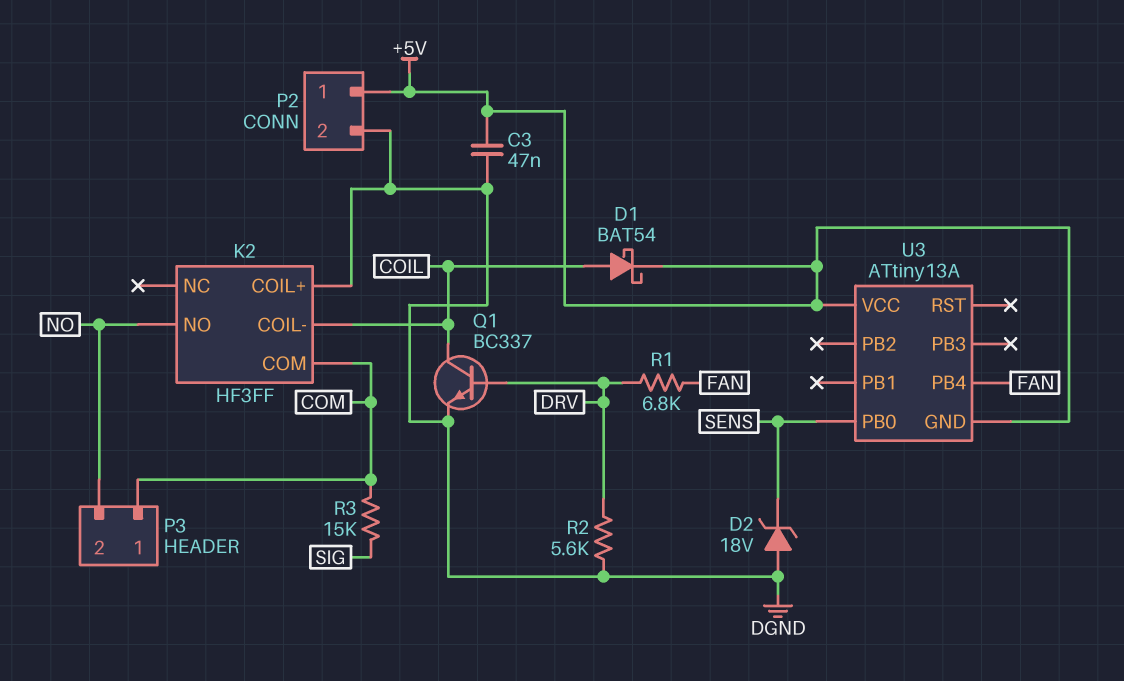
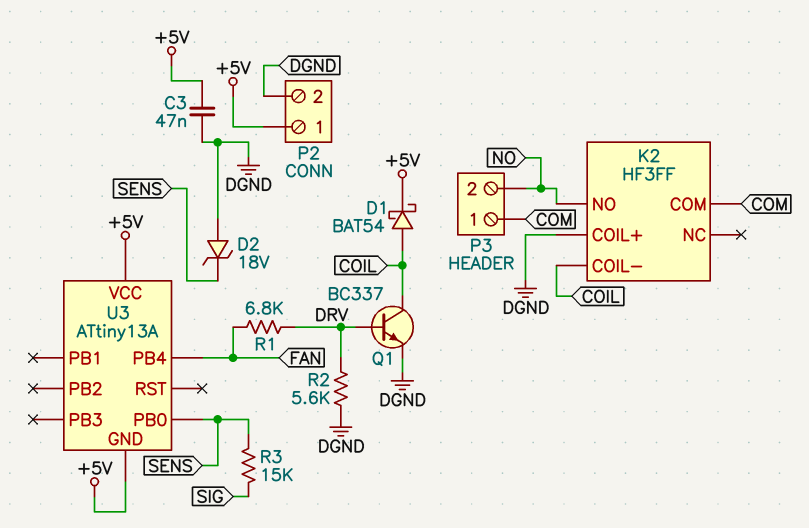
R3: 15k (COM, SIG) -> 15k (SENS, SIG)

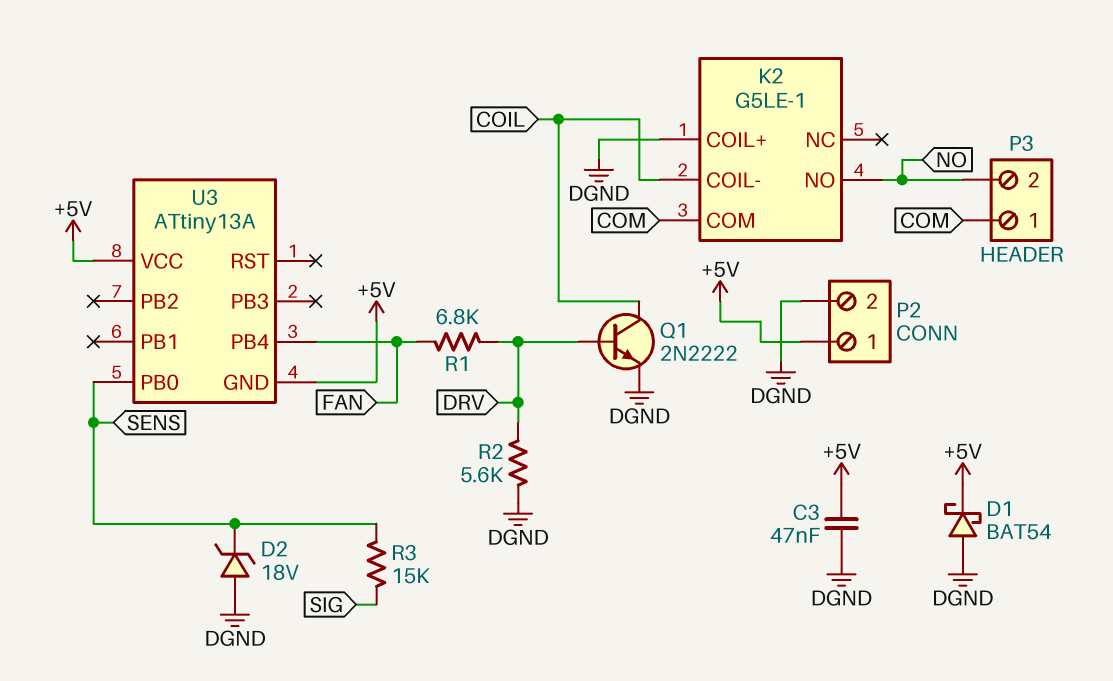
D1: schottky BAT54 (A COIL, K +5V) -> schottky BAT54 (A DGND, K +5V)
K2: HF3FF -> G5LE-1
Q1: NPN BC337 (B DRV, C COIL, E DGND) -> NPN 2N2222 (B DRV, C COIL, E DGND)

